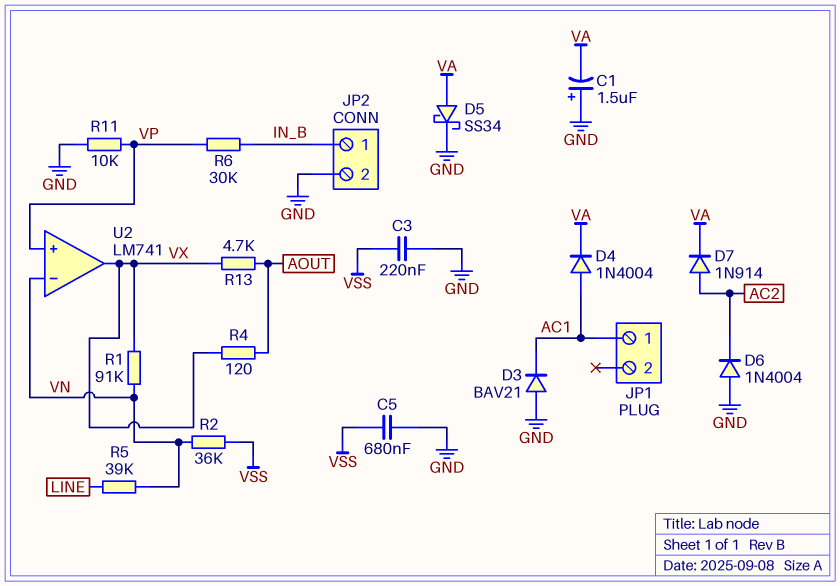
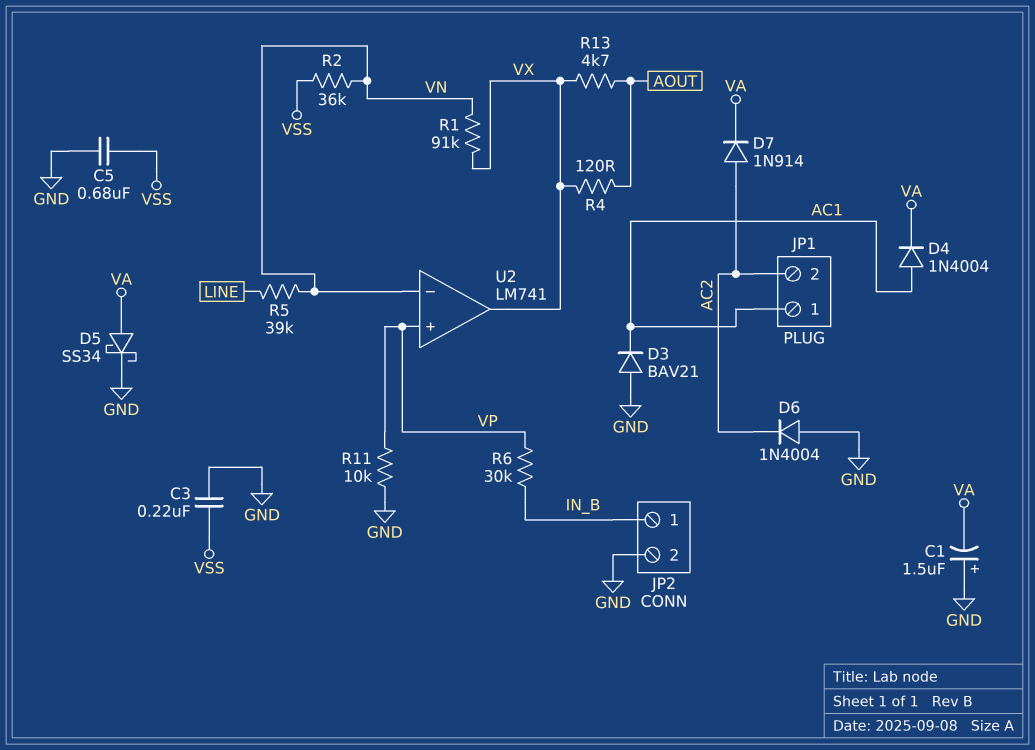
JP1 pin 2: none -> AC2

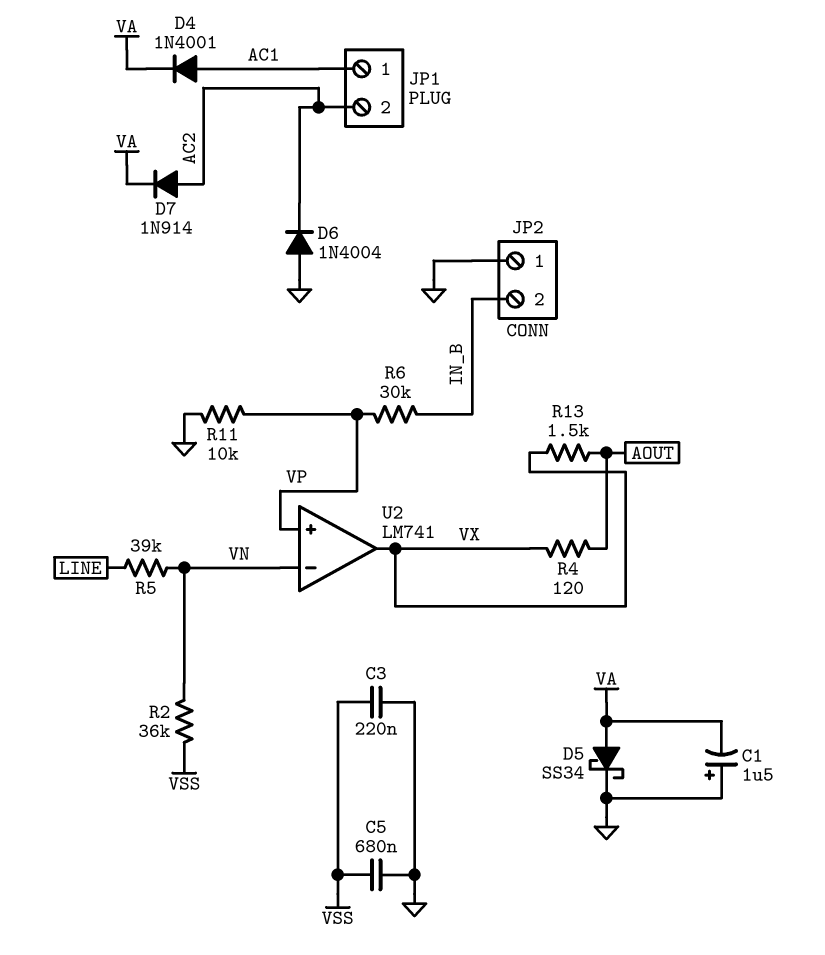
D3: diode BAV21 (A GND, K AC1) -> none
D4: diode 1N4004 (A AC1, K VA) -> diode 1N4001 (A AC1, K VA)
JP2 pin 1: IN_B -> GND
JP2 pin 2: GND -> IN_B
R1: 91k (VN, VX) -> none
R13: 4.7k (AOUT, VX) -> 1.5k (AOUT, VX)

